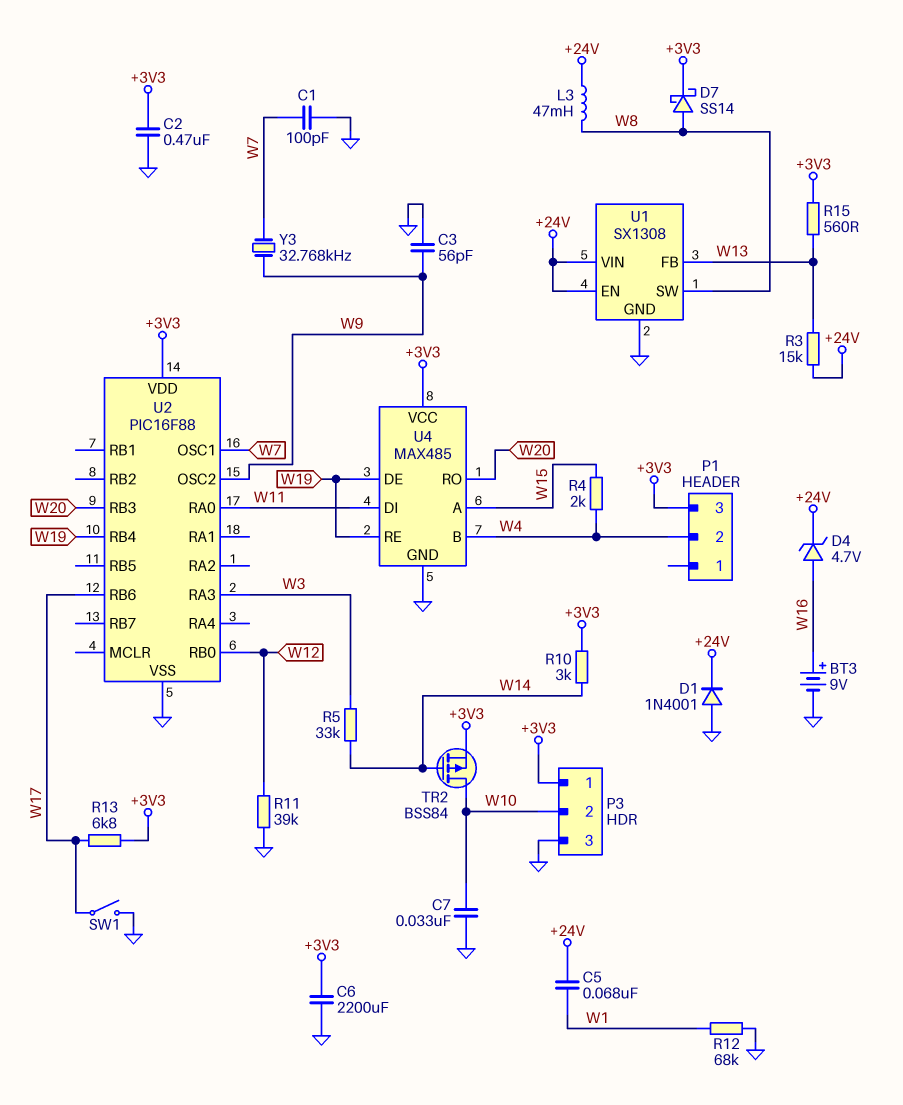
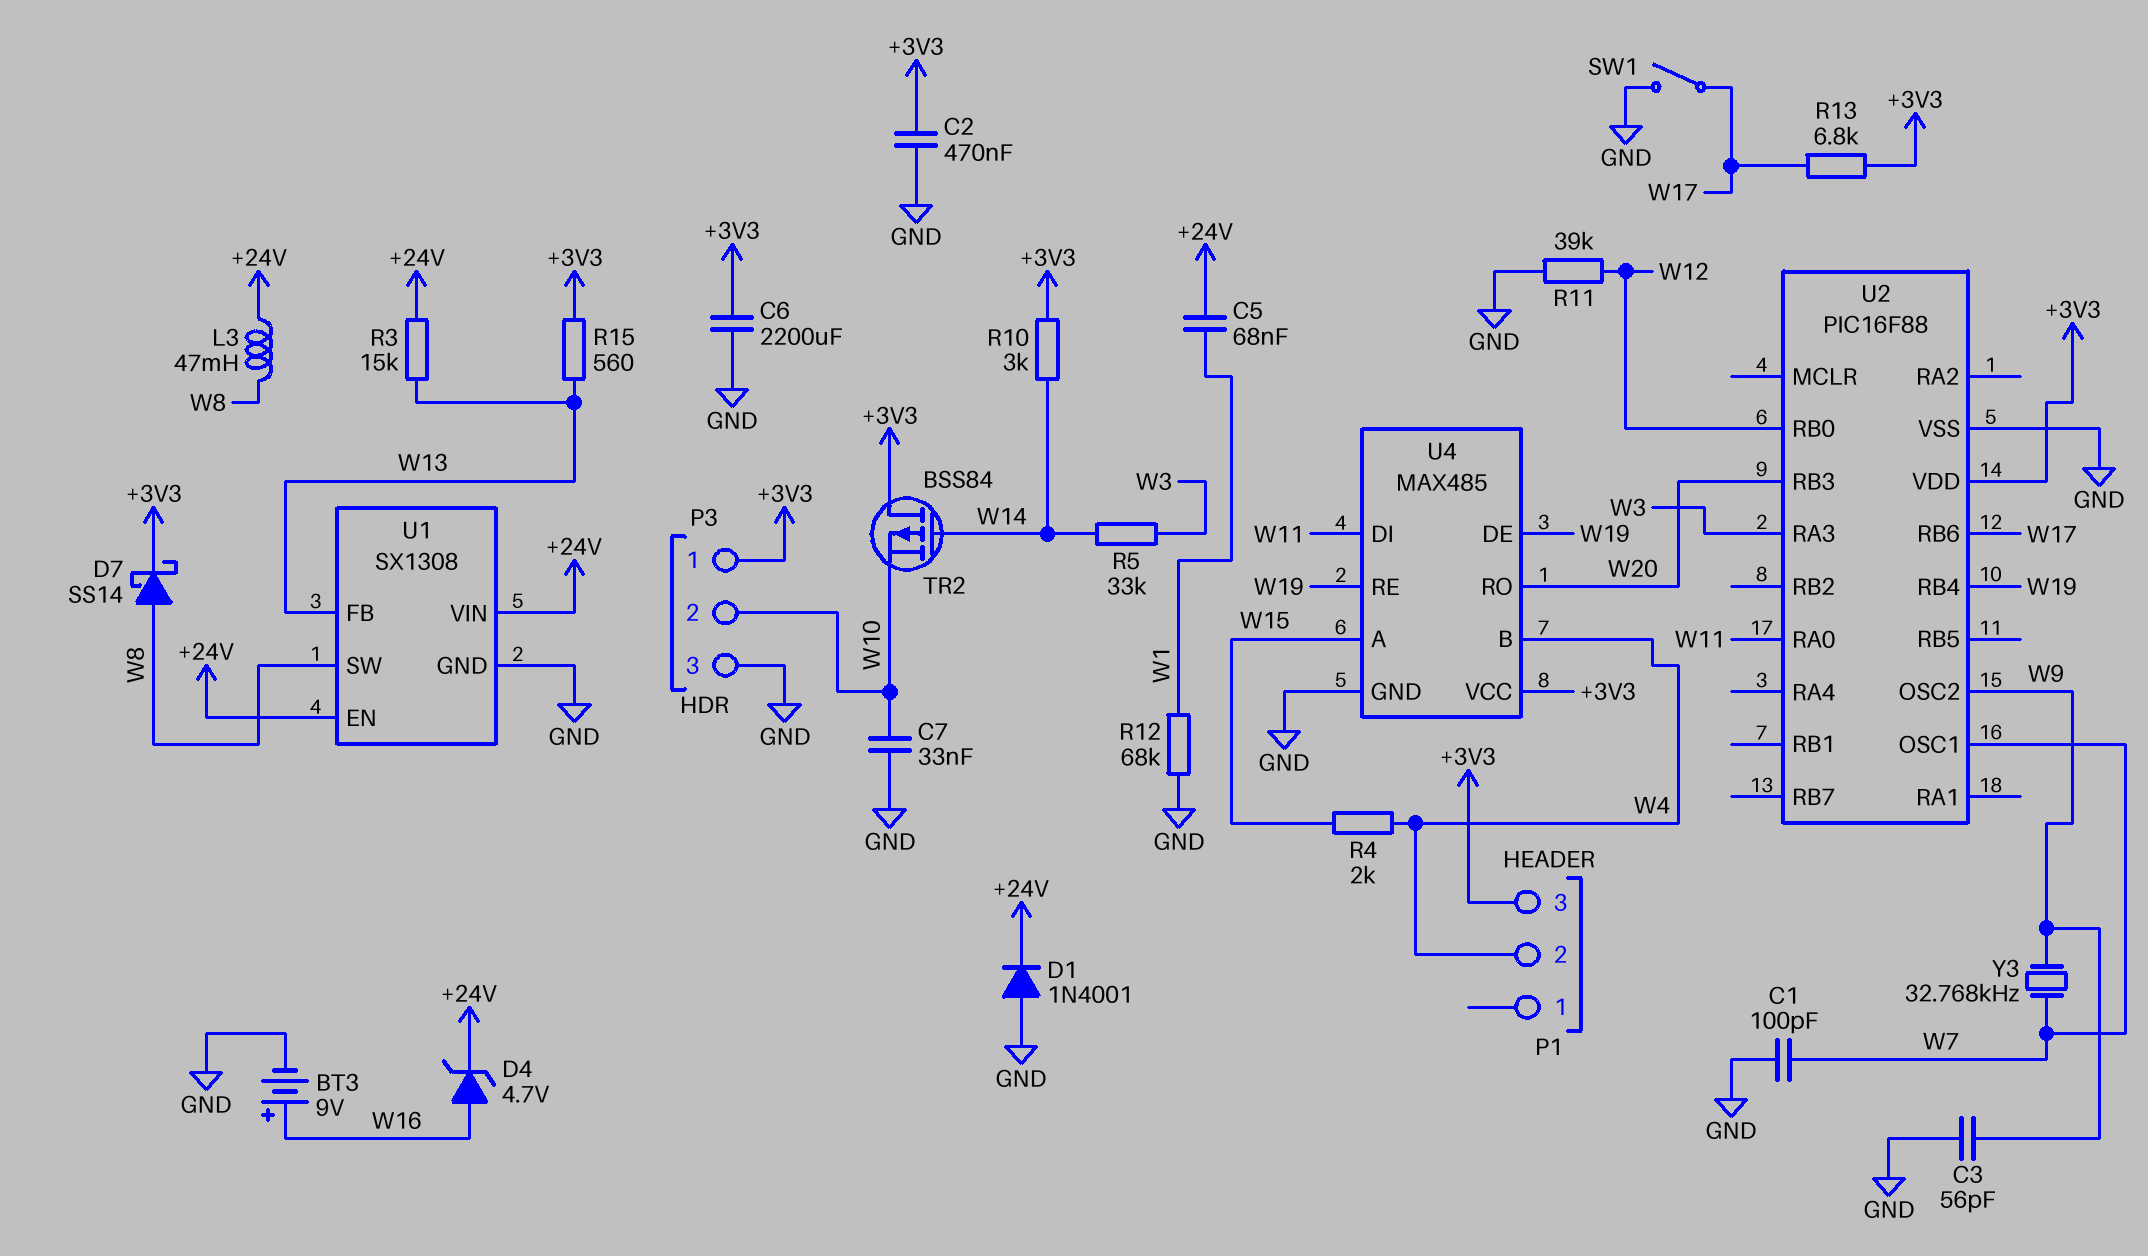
TR2: PMOS BSS84 (G W14, D W10, S +3V3) -> PMOS BSS84 (G W14, D +3V3, S W10)

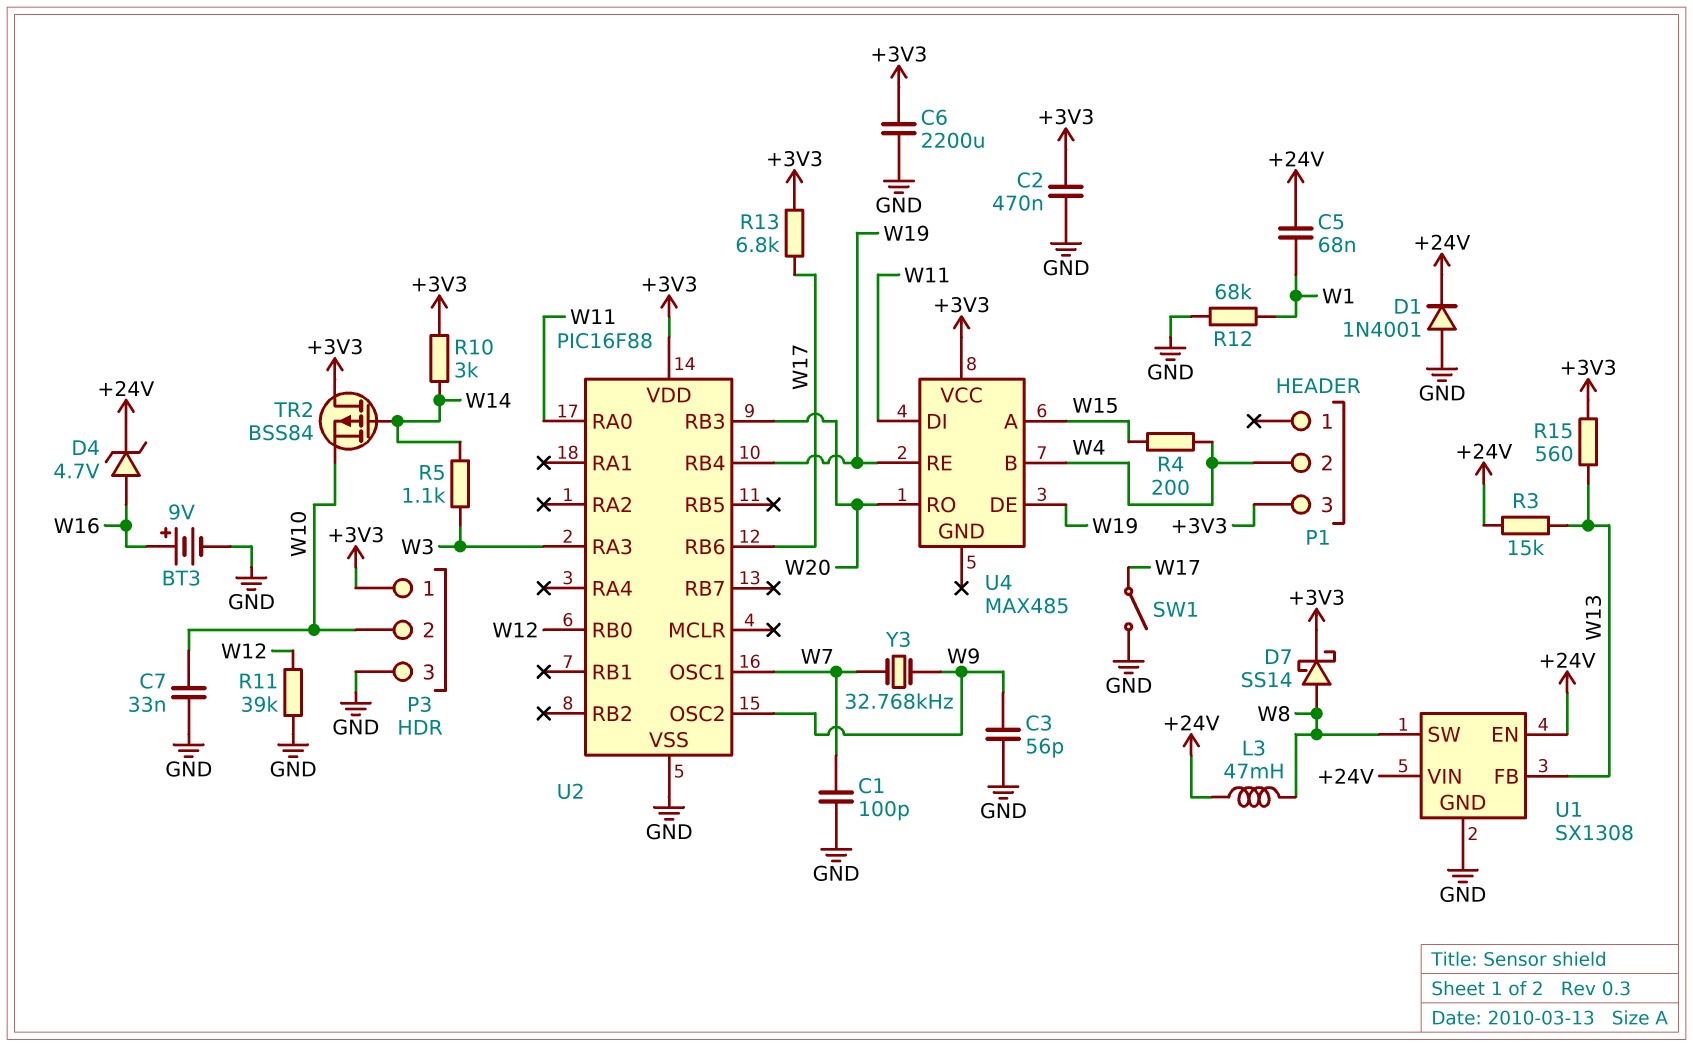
R4: 2k (W4, W15) -> 200 (W4, W15)
R5: 33k (W3, W14) -> 1.1k (W3, W14)
U4 pin GND: GND -> none

